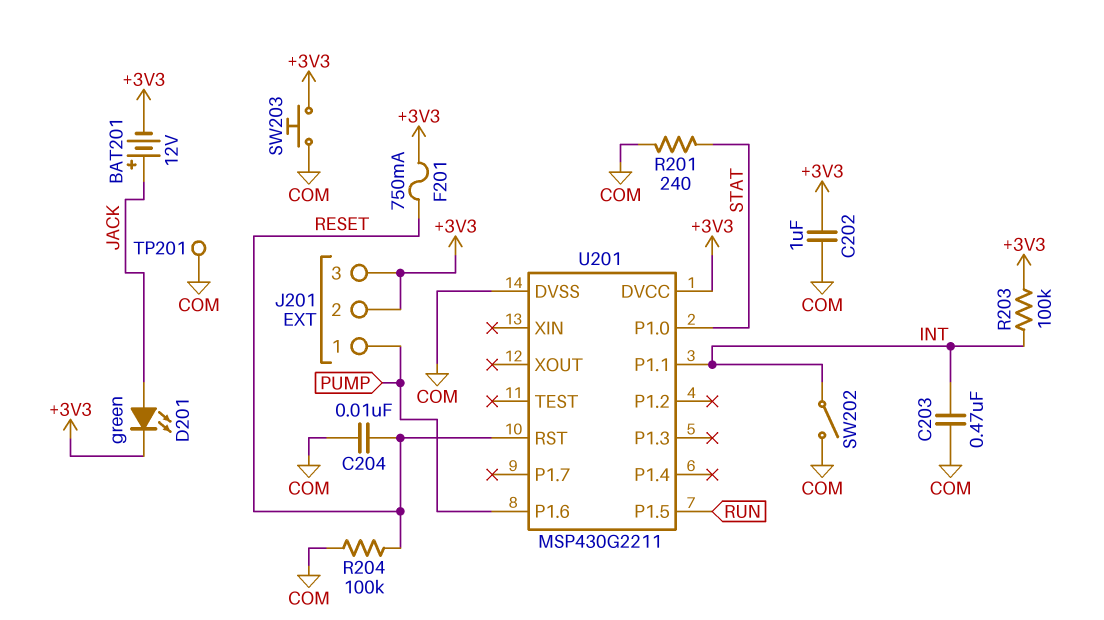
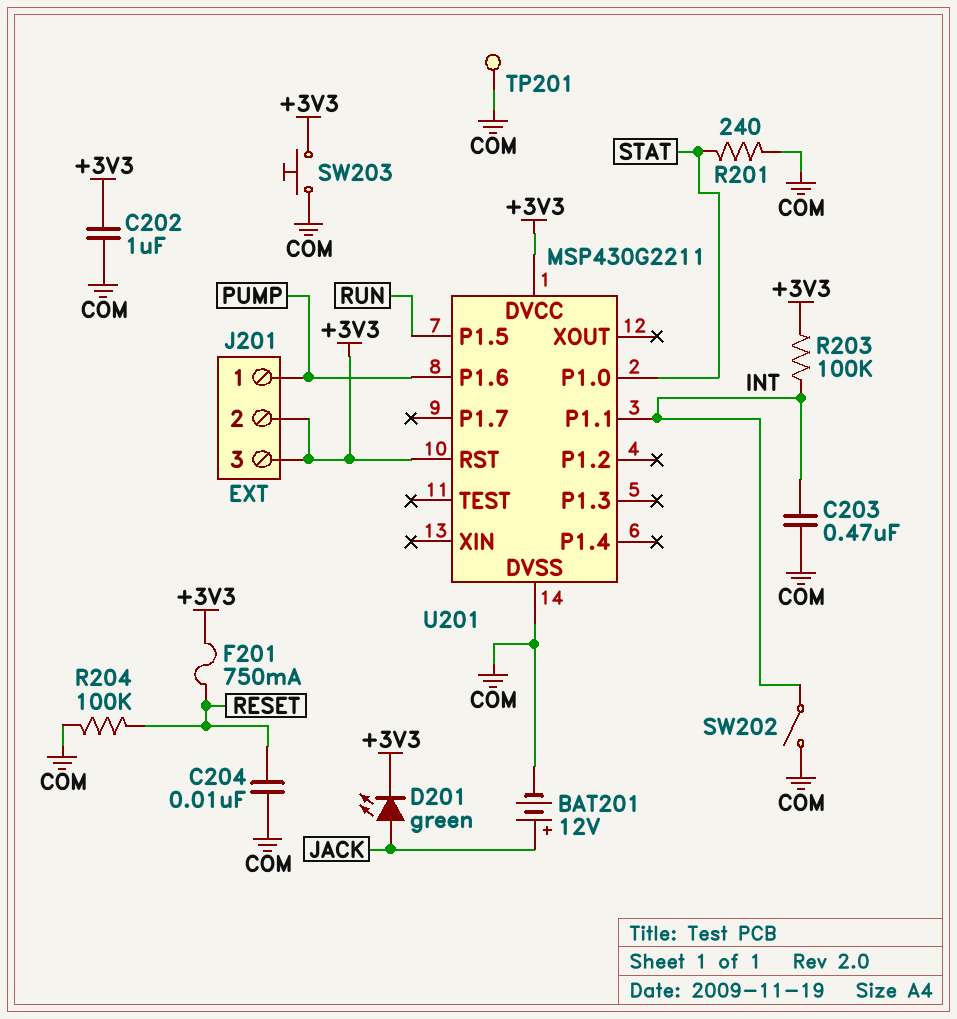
BAT201: 12V (plus JACK, minus +3V3) -> 12V (plus JACK, minus COM)
U201 pin RST: RESET -> +3V3

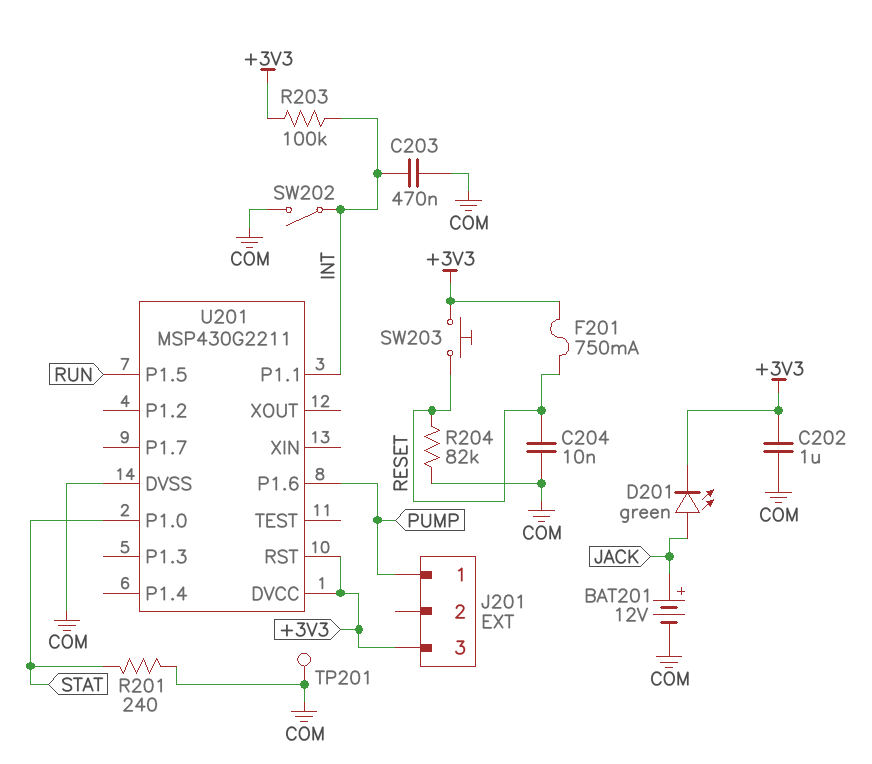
J201 pin 2: +3V3 -> none
R204: 100k (COM, RESET) -> 82k (COM, RESET)
SW203: button (+3V3, COM) -> button (+3V3, RESET)

